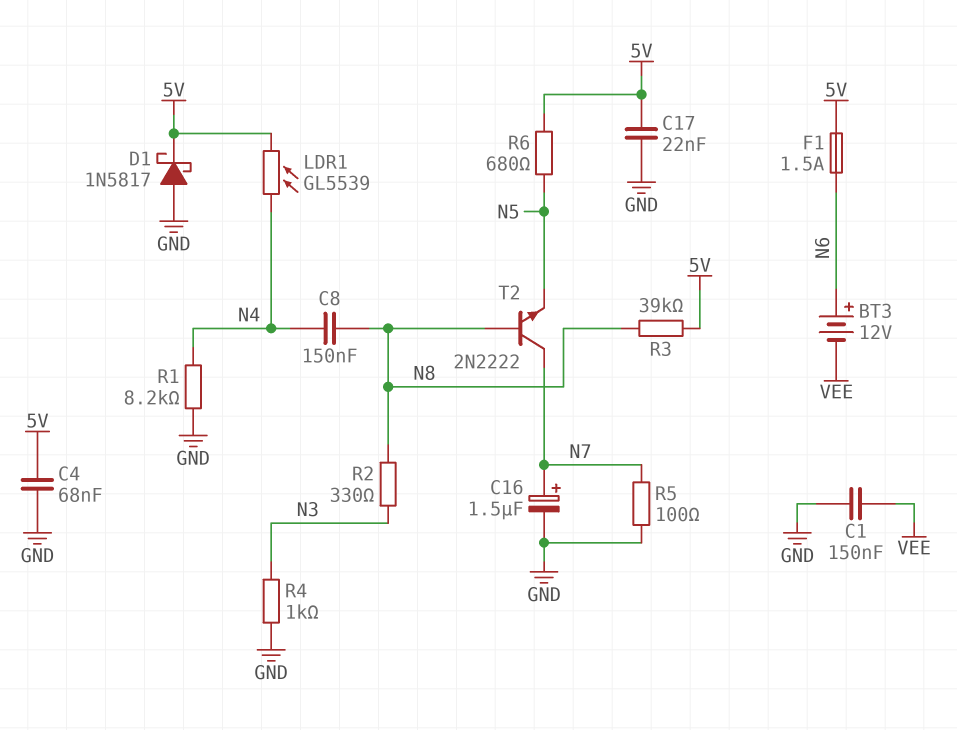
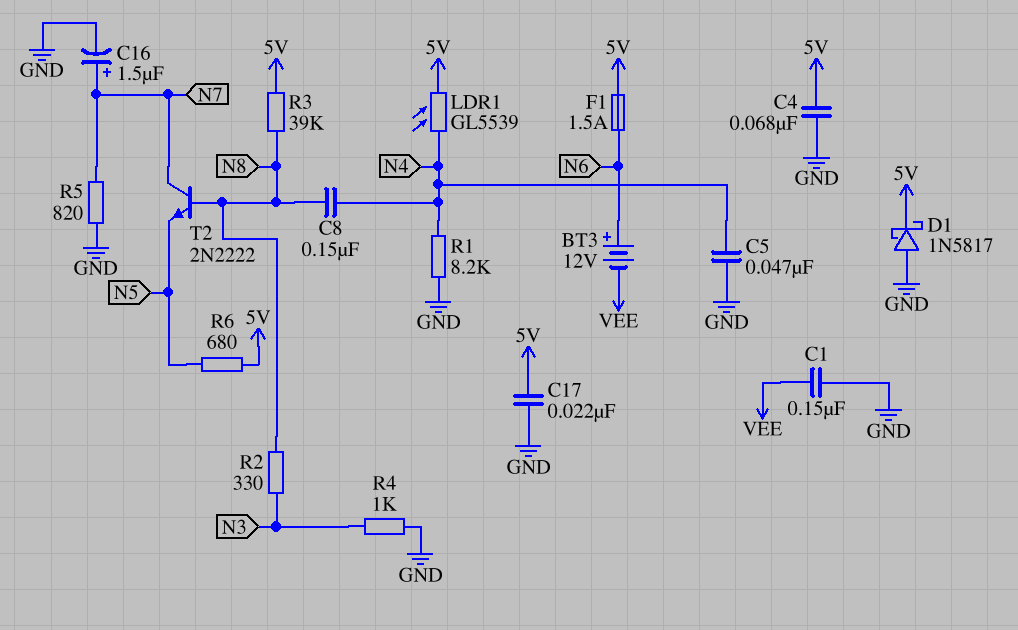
C5: none -> 47nF (GND, N4)
R5: 100 (GND, N7) -> 820 (GND, N7)

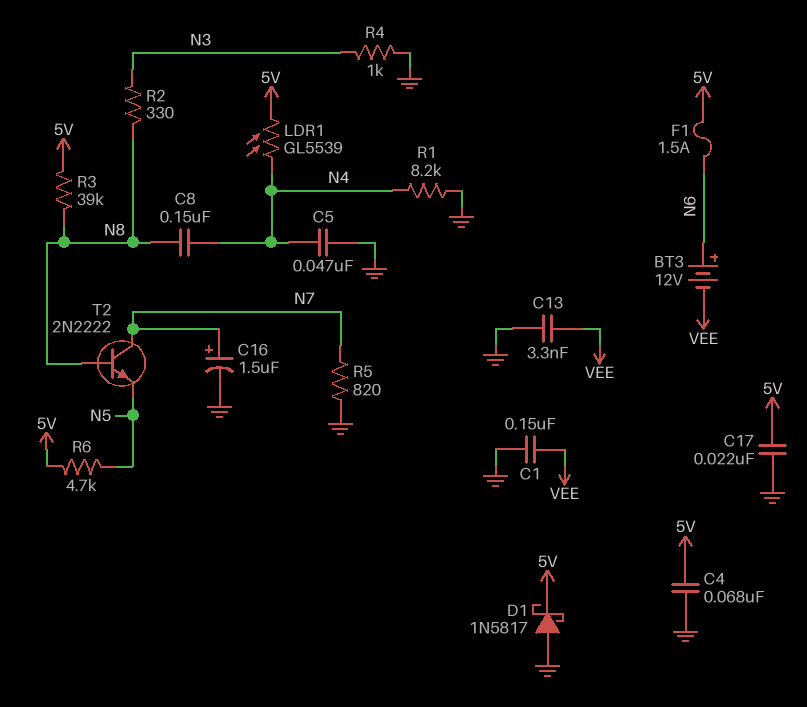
C13: none -> 3.3nF (GND, VEE)
R6: 680 (5V, N5) -> 4.7k (5V, N5)

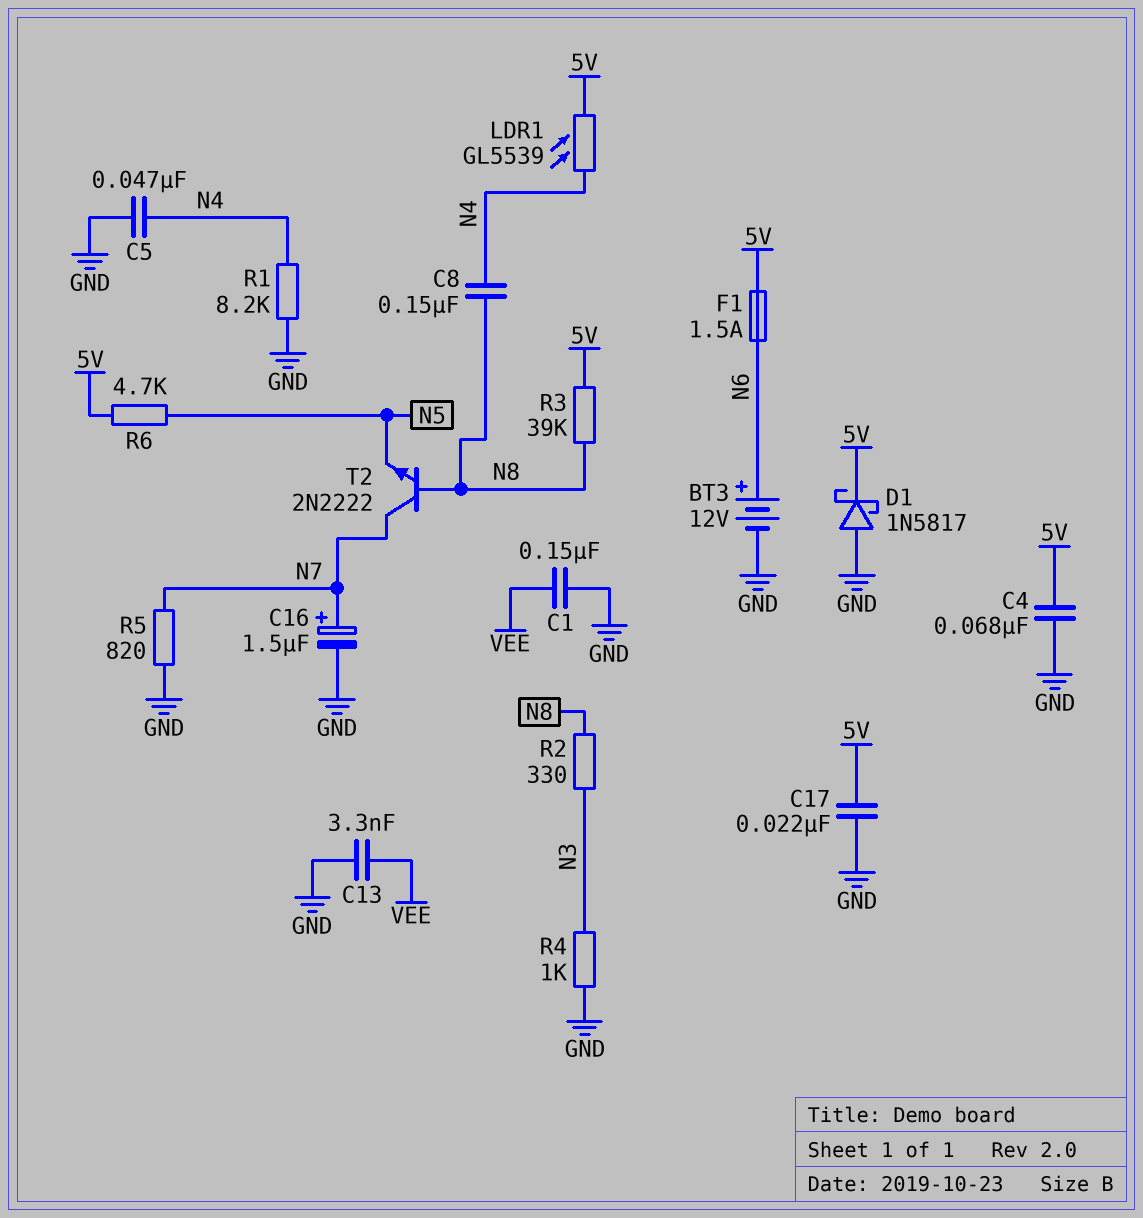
BT3: 12V (plus N6, minus VEE) -> 12V (plus N6, minus GND)

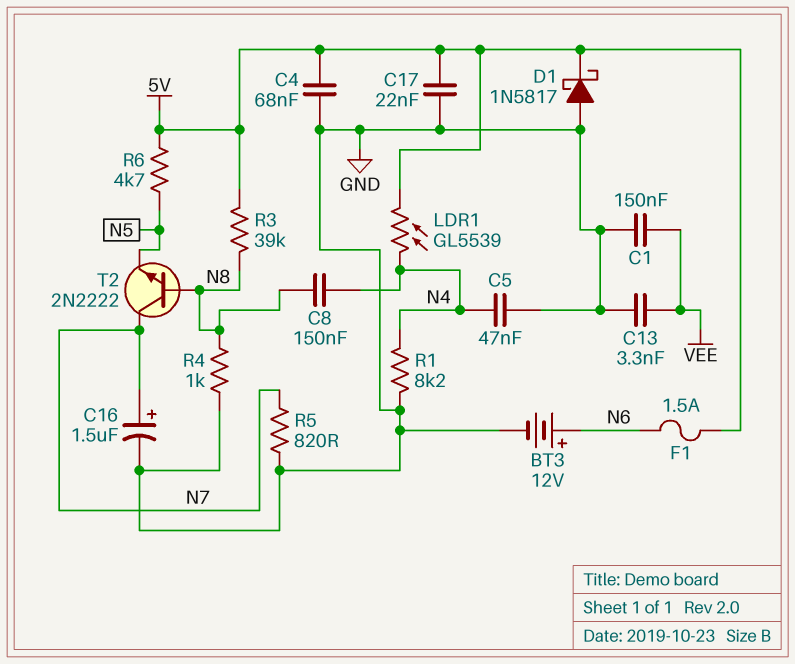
R2: 330 (N3, N8) -> none
R4: 1k (GND, N3) -> 1k (GND, N8)

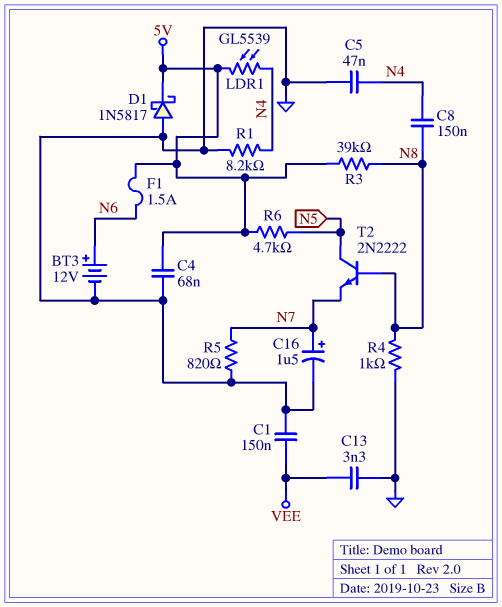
C17: 22nF (5V, GND) -> none
T2: NPN 2N2222 (B N8, C N7, E N5) -> NPN 2N2222 (B N8, C N5, E N7)

